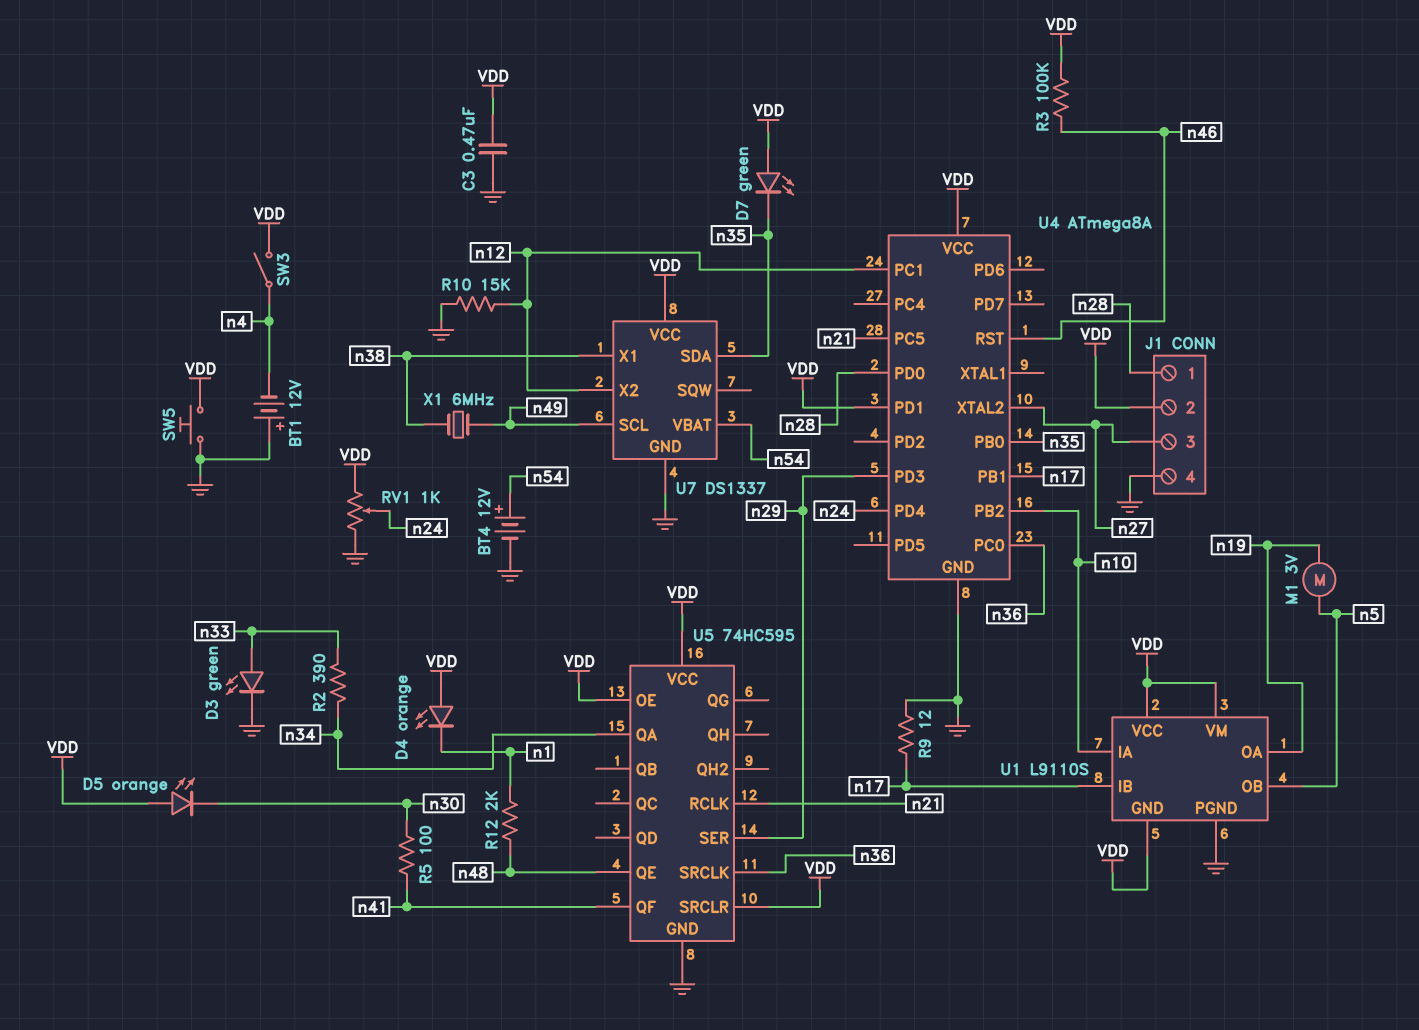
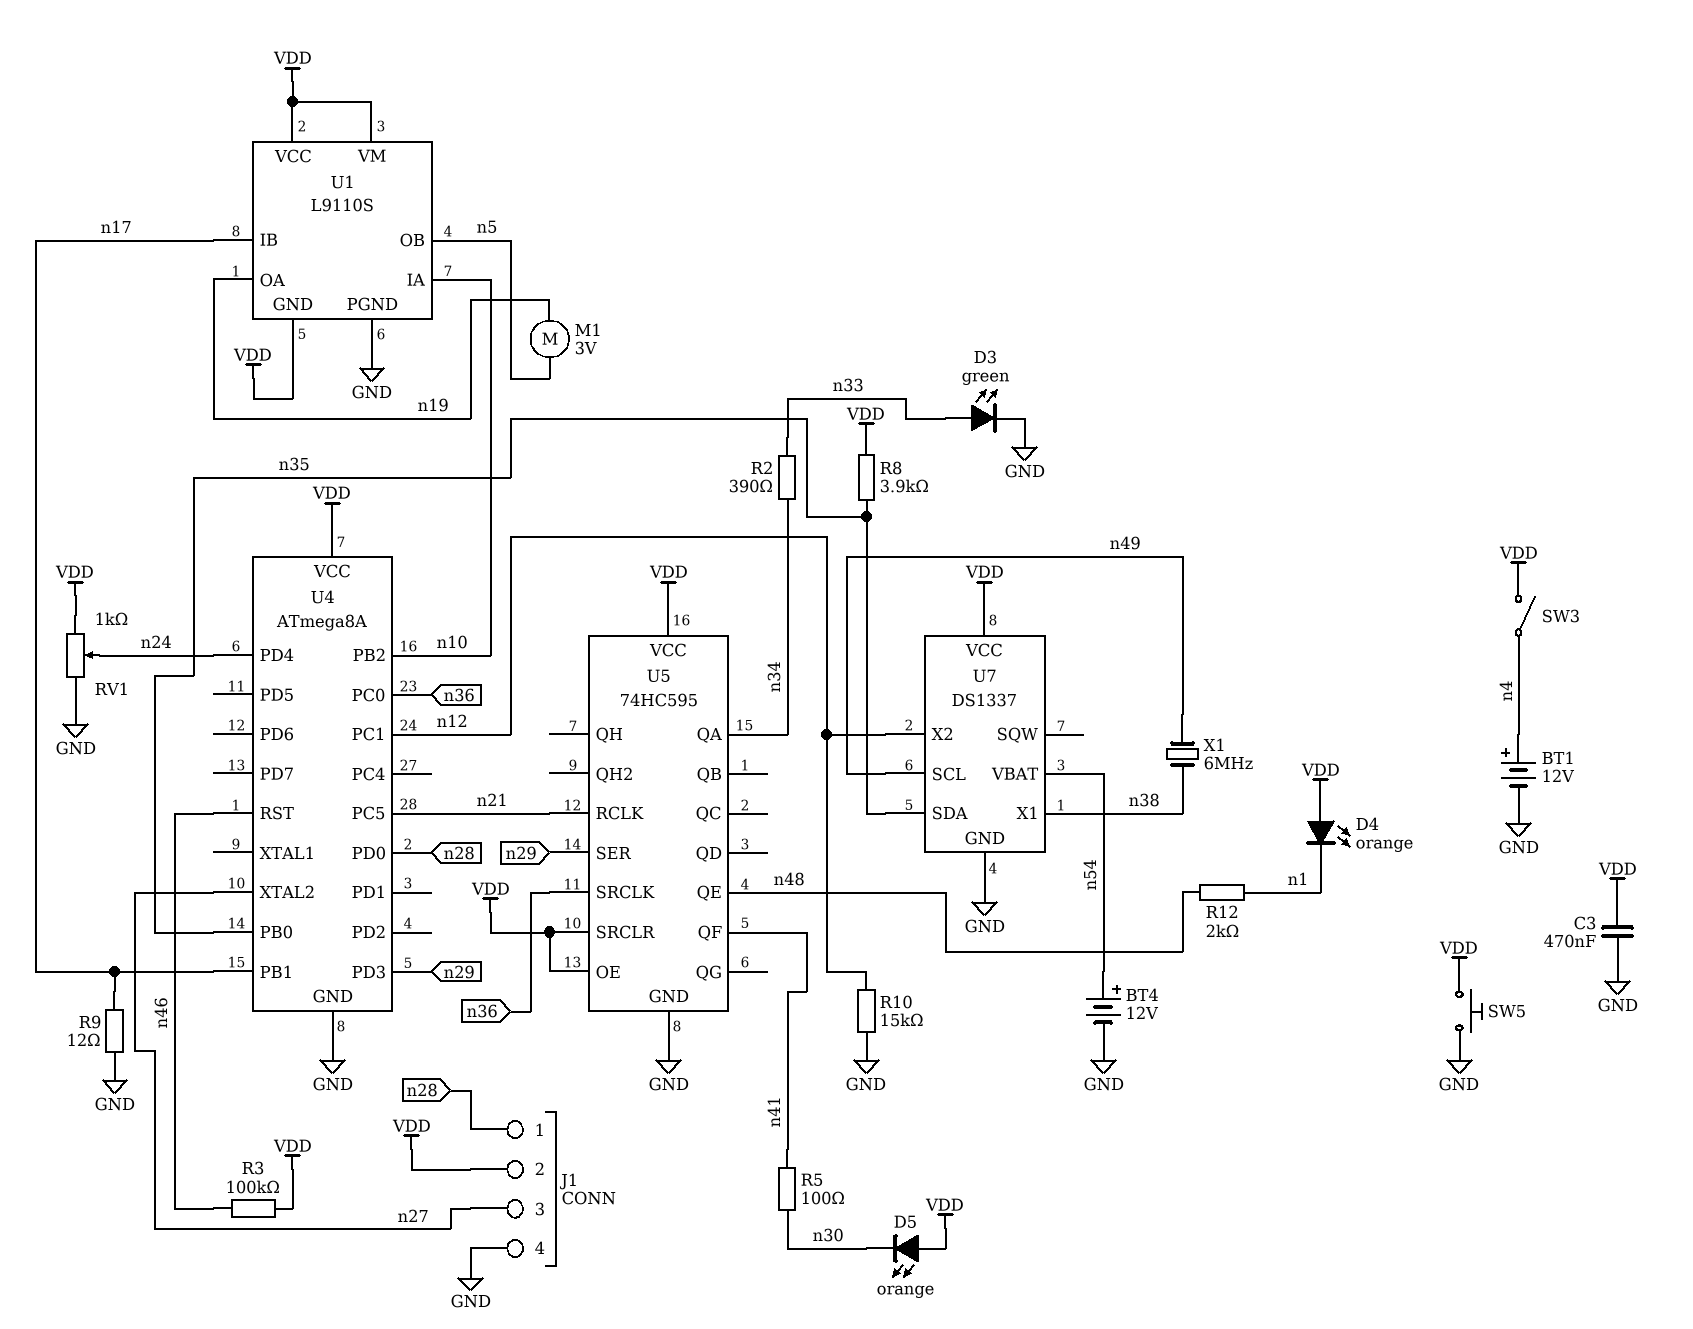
BT1: 12V (plus GND, minus n4) -> 12V (plus n4, minus GND)
D7: LED green (A VDD, K n35) -> none
R8: none -> 3.9k (VDD, n35)
U4 pin PD1: VDD -> none

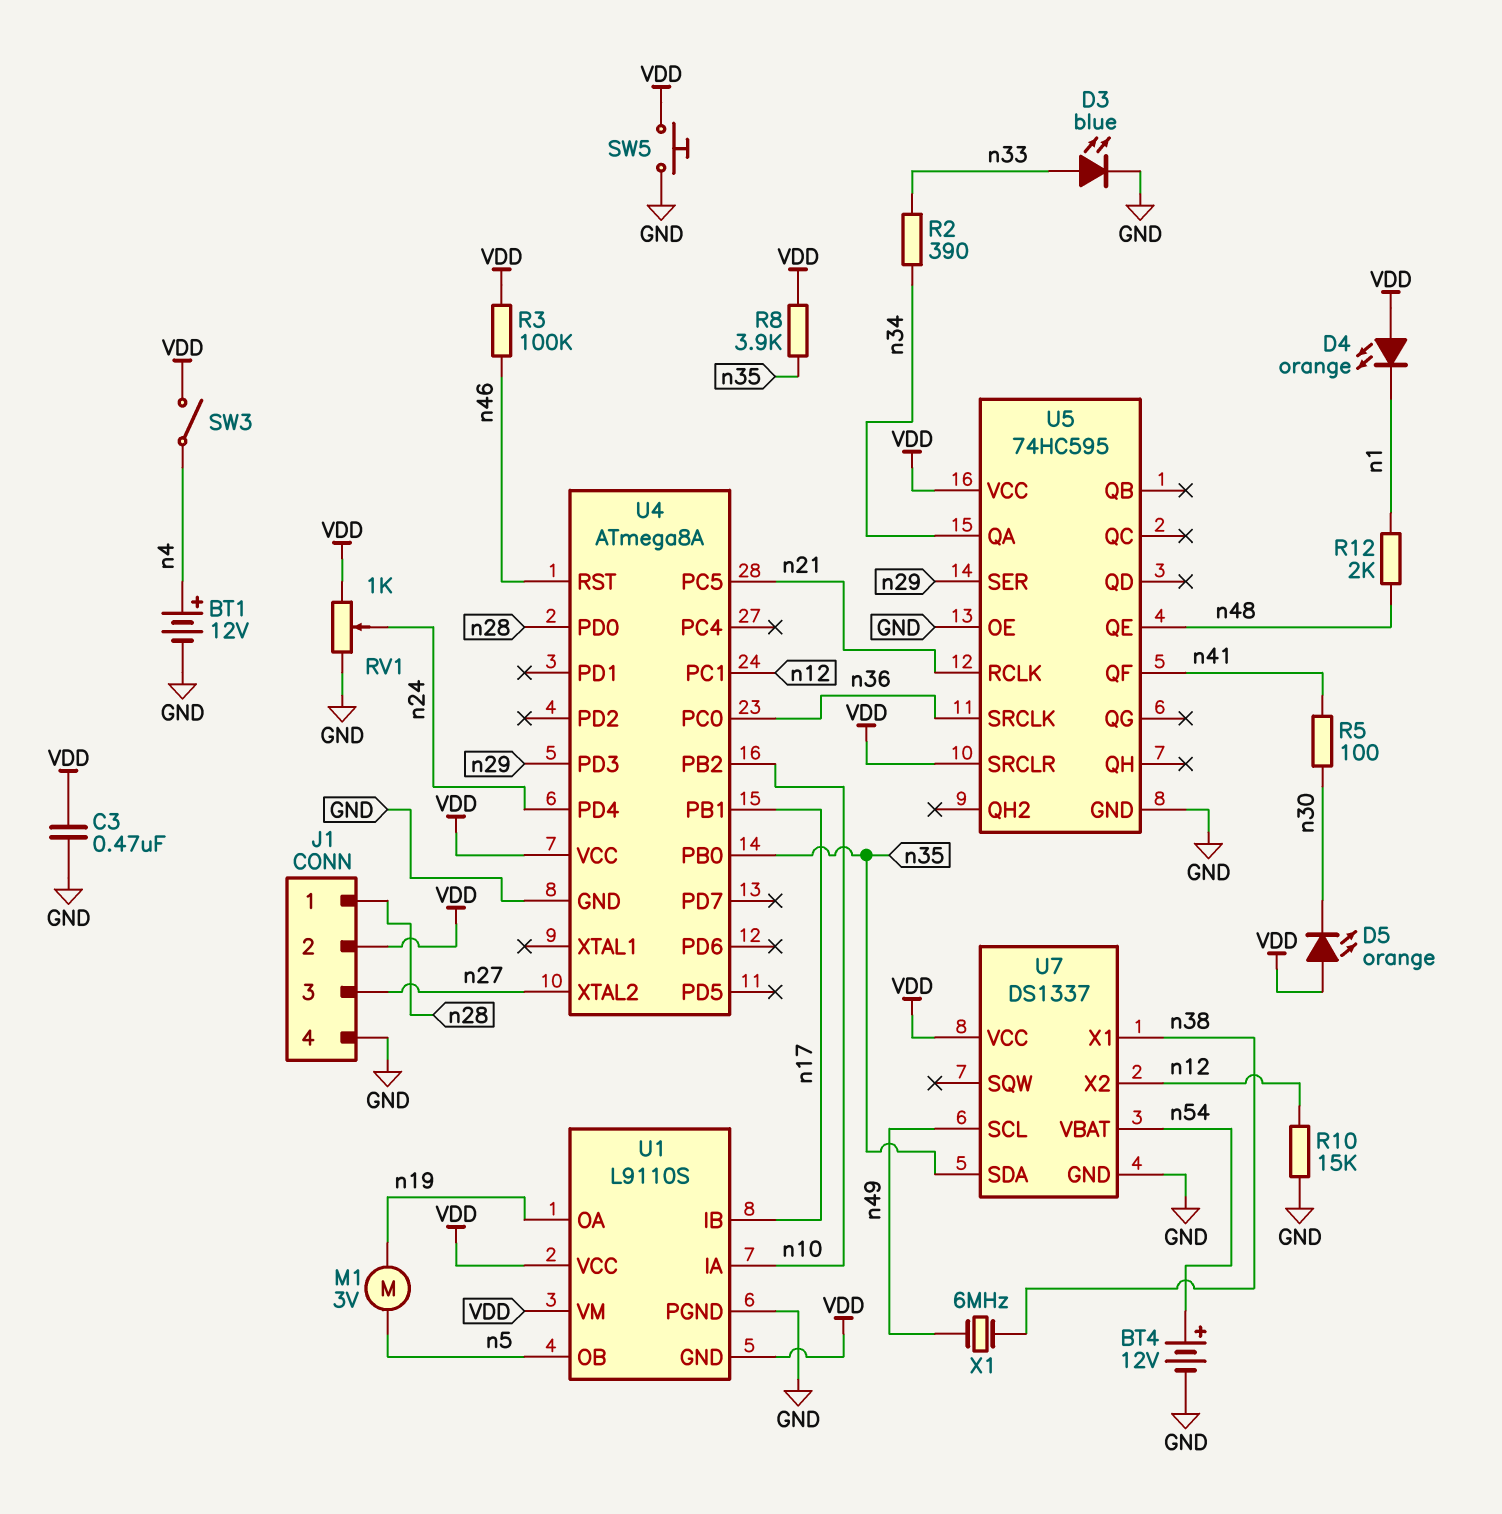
D3: LED green (A n33, K GND) -> LED blue (A n33, K GND)
R9: 12 (GND, n17) -> none
U5 pin OE: VDD -> GND

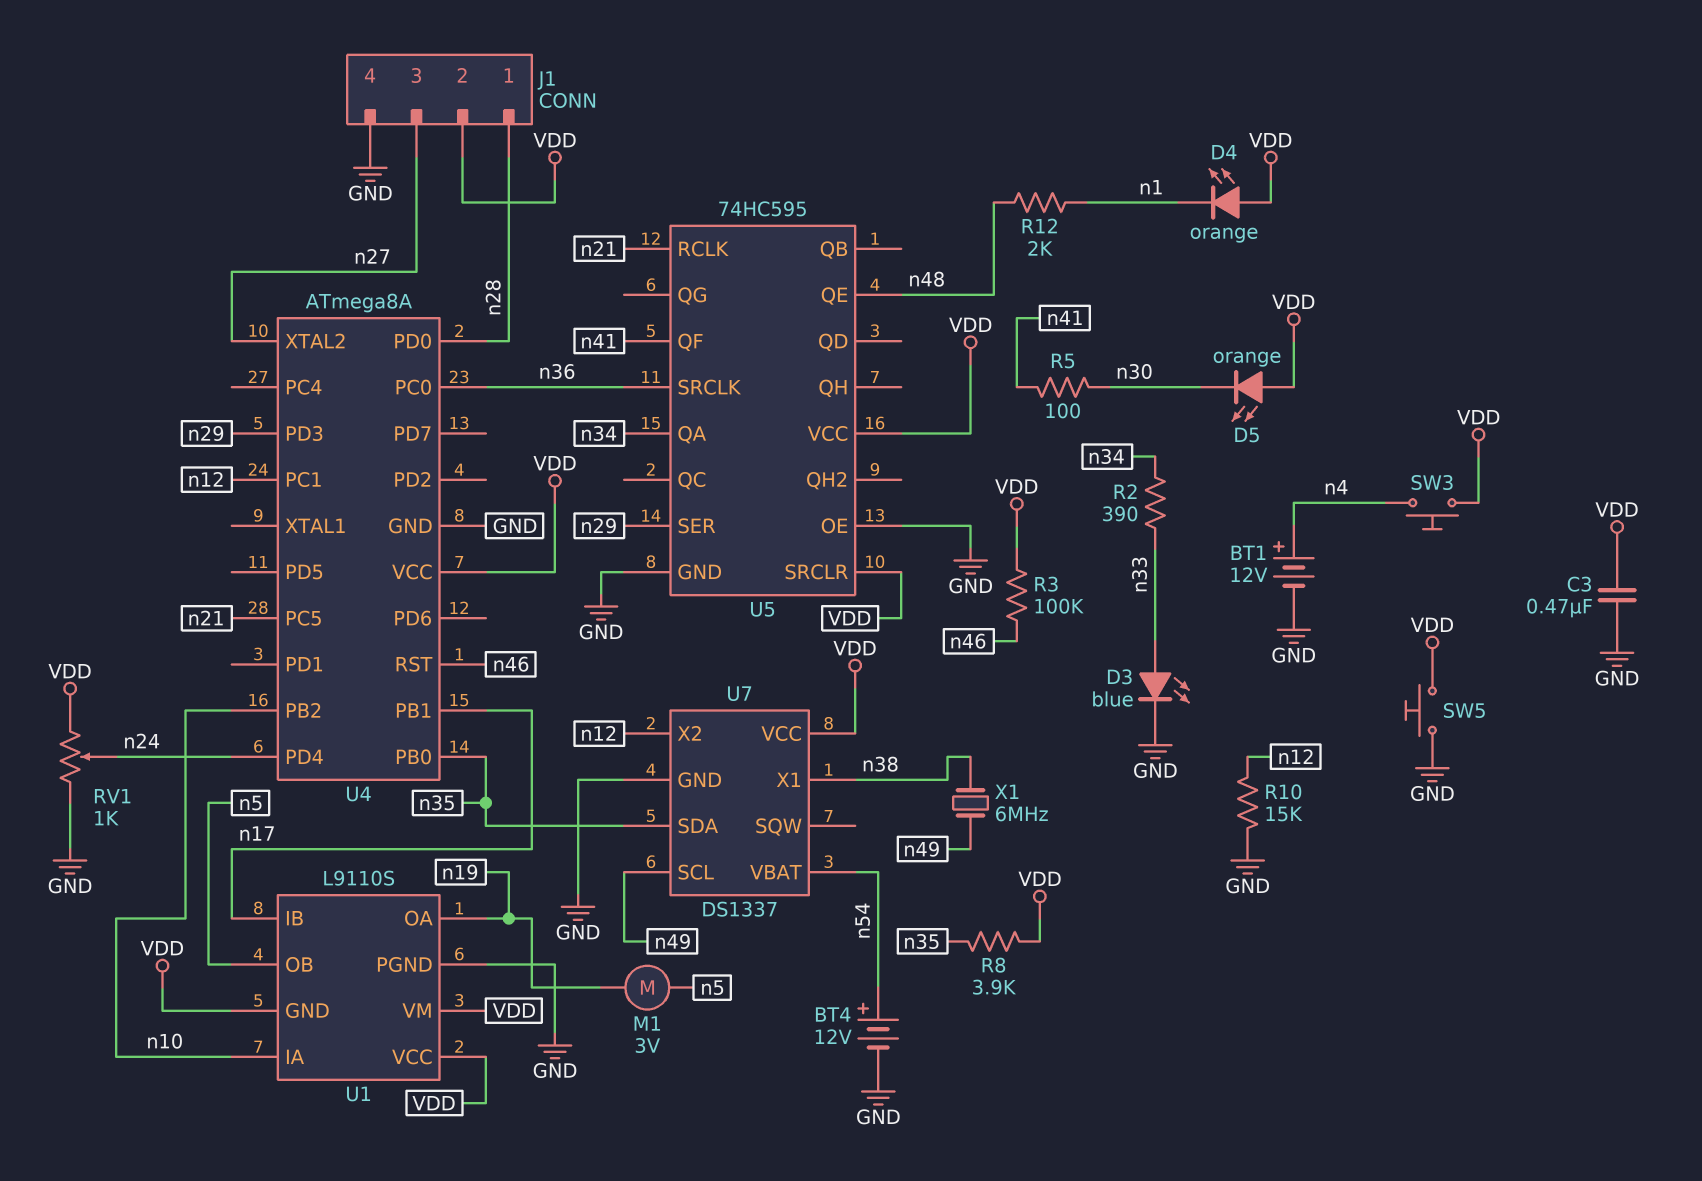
SW3: switch (VDD, n4) -> button (VDD, n4)

